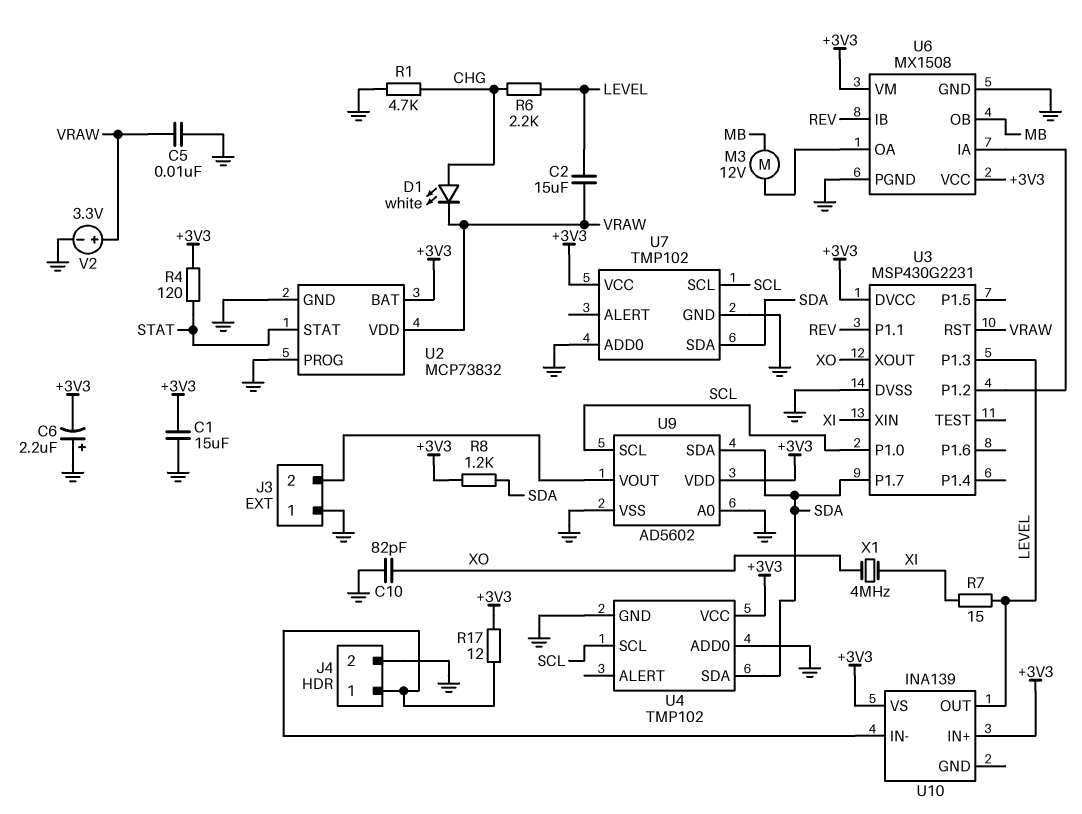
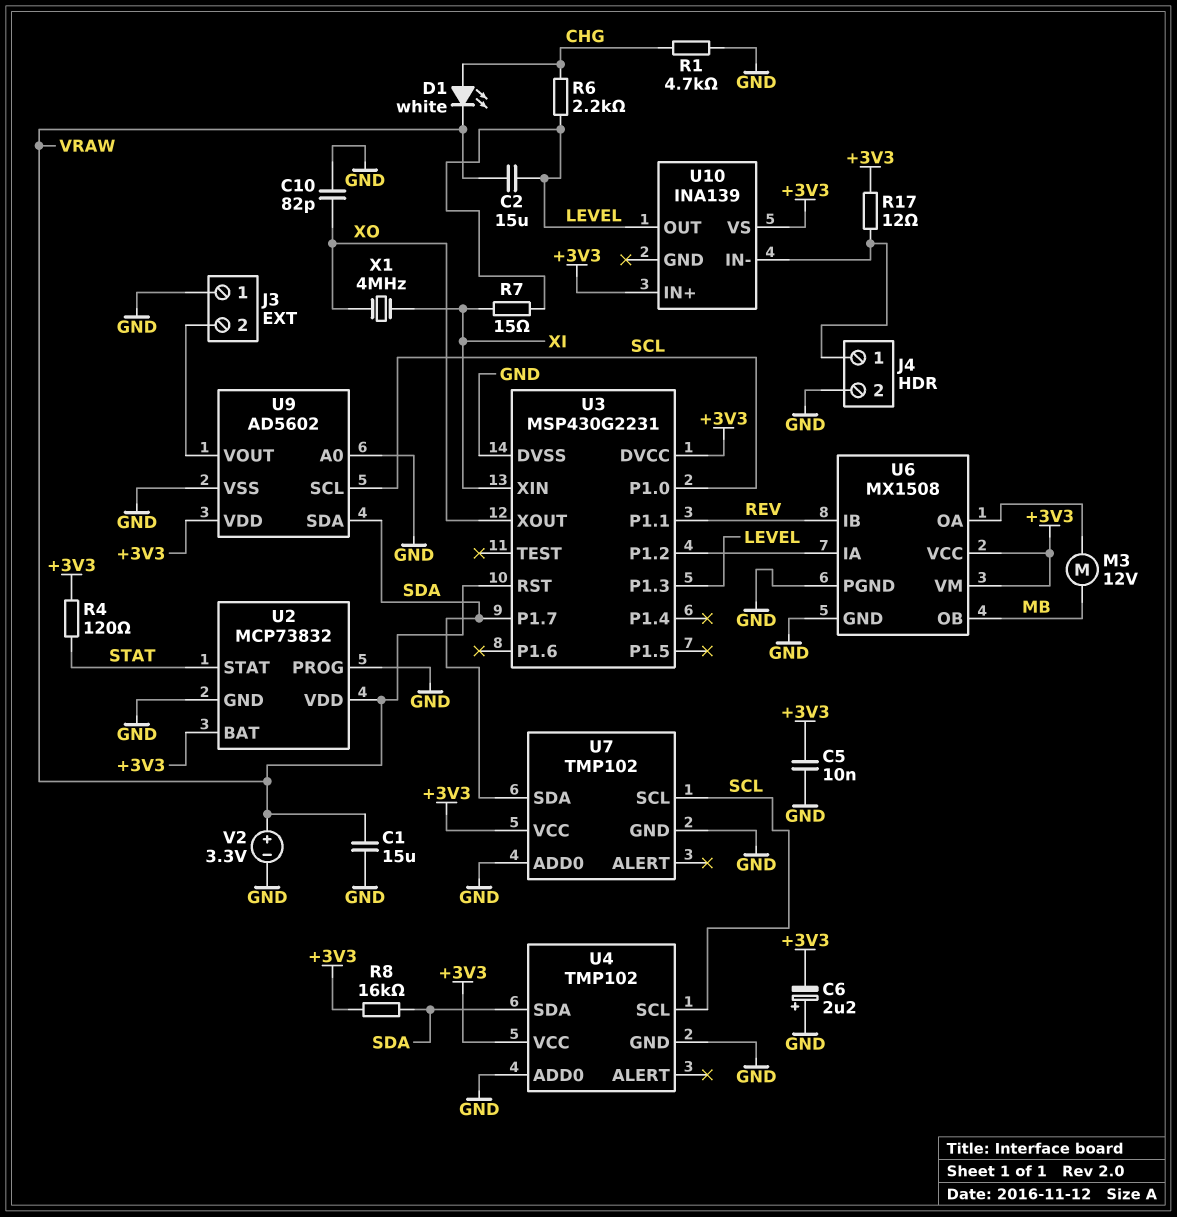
C1: 15uF (+3V3, GND) -> 15uF (GND, VRAW)
C5: 10nF (GND, VRAW) -> 10nF (+3V3, GND)
R8: 1.2k (+3V3, SDA) -> 16k (+3V3, SDA)

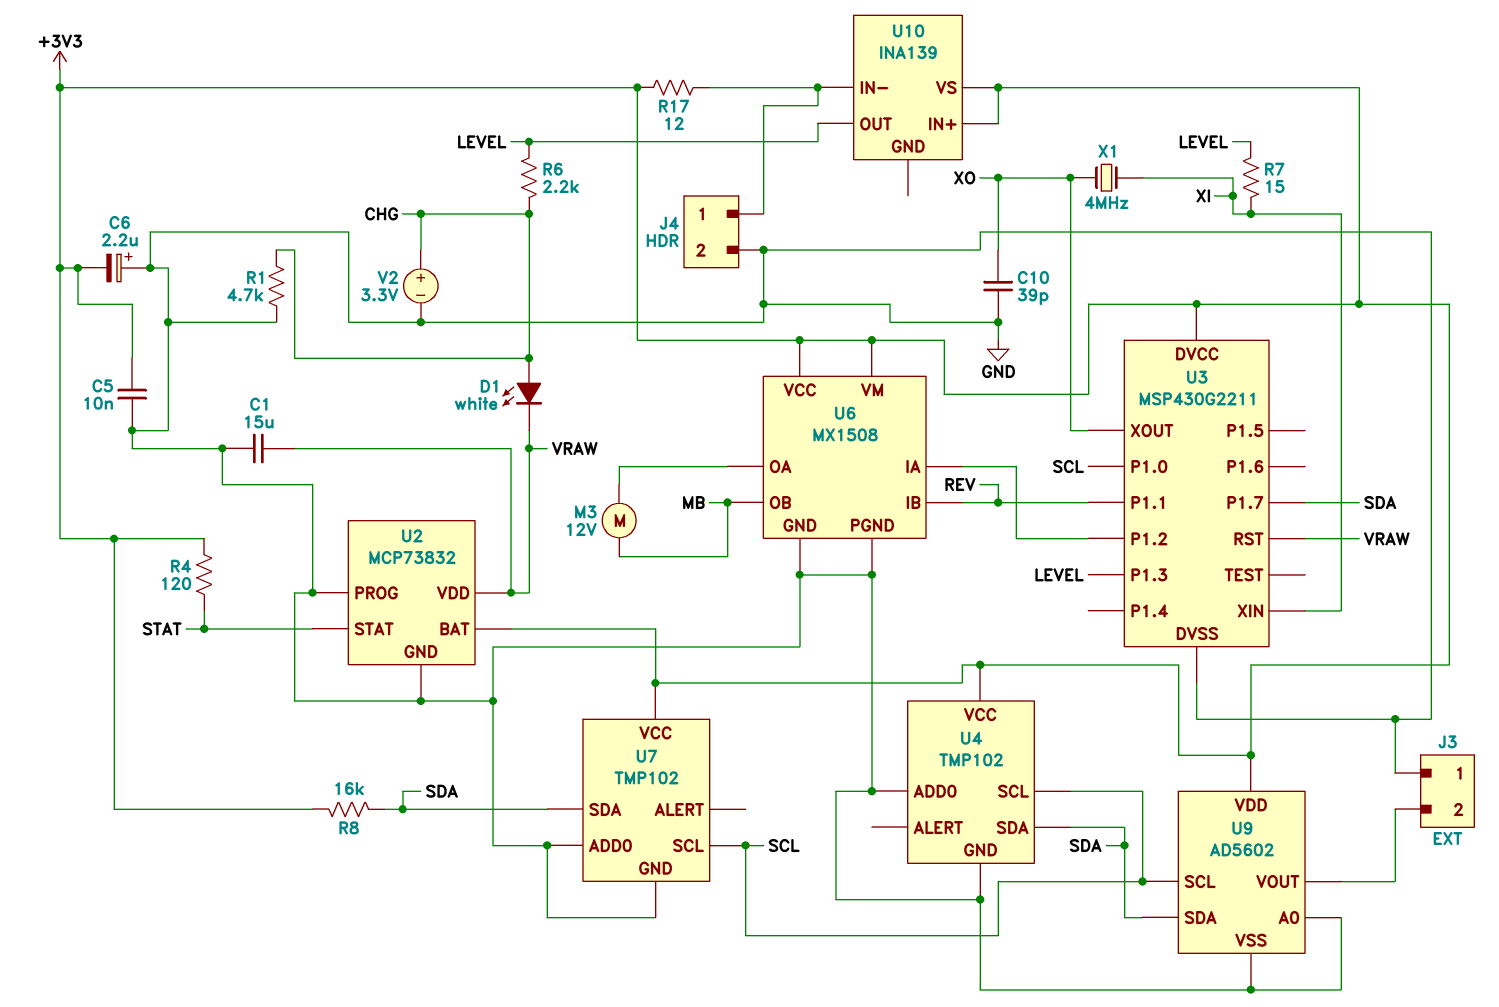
C2: 15uF (LEVEL, VRAW) -> none
C10: 82pF (GND, XO) -> 39pF (GND, XO)
U3: MSP430G2231 -> MSP430G2211
V2: 3.3V (plus VRAW, minus GND) -> 3.3V (plus CHG, minus GND)

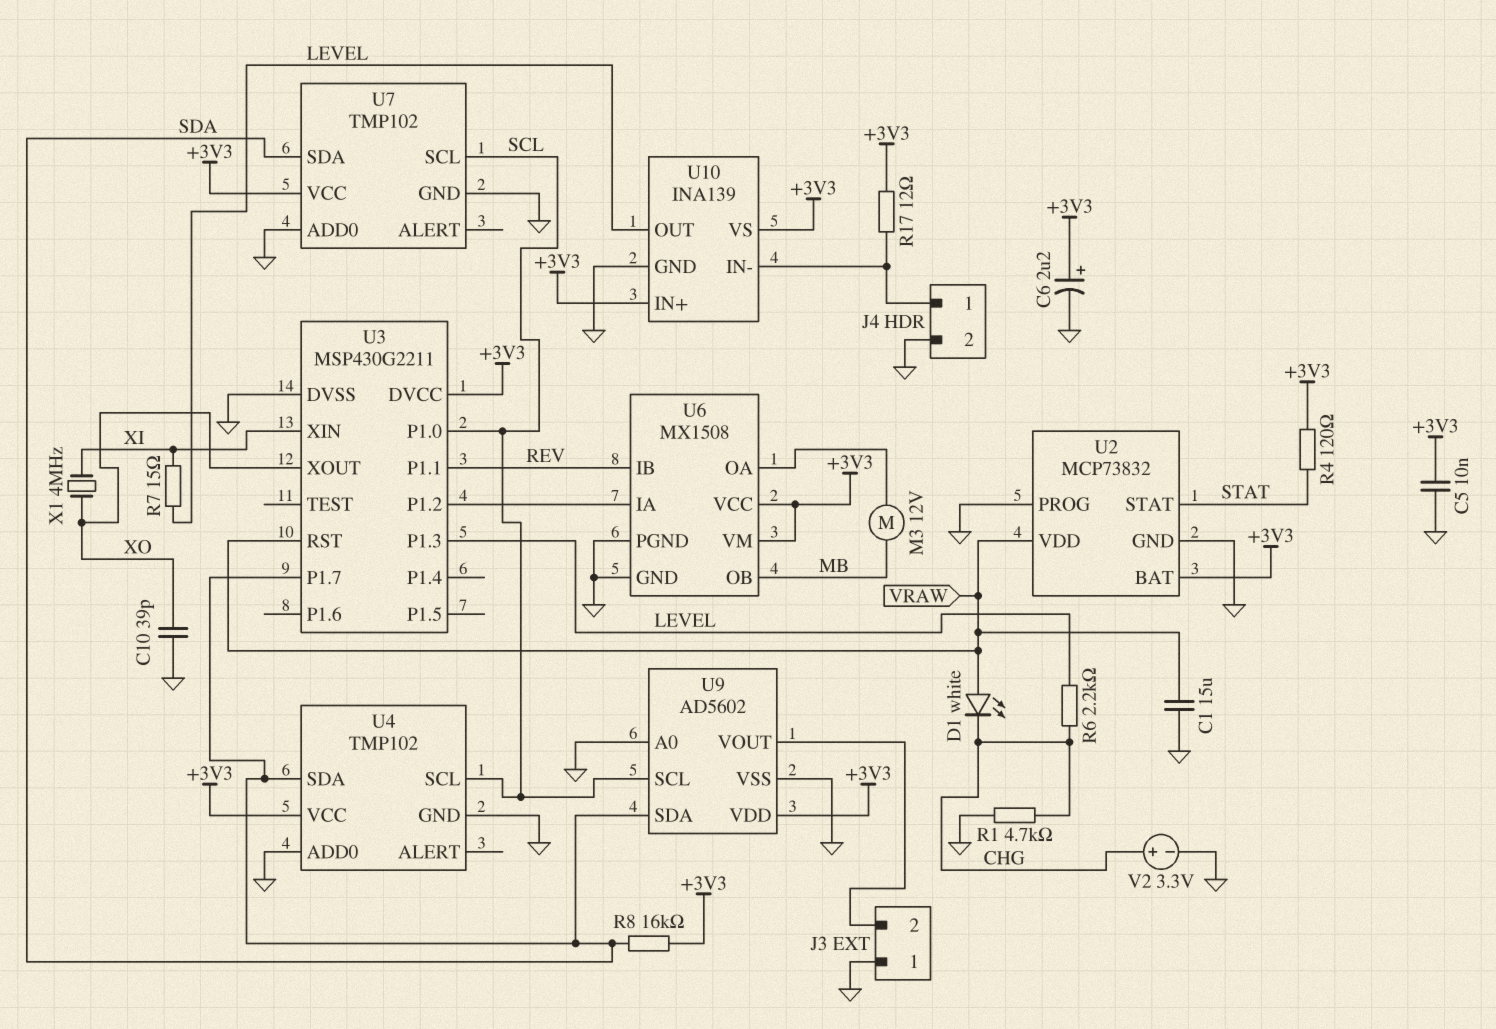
C6: 2.2uF (plus GND, minus +3V3) -> 2.2uF (plus +3V3, minus GND)
D1: LED white (A CHG, K VRAW) -> LED white (A VRAW, K CHG)
U10 pin GND: none -> GND

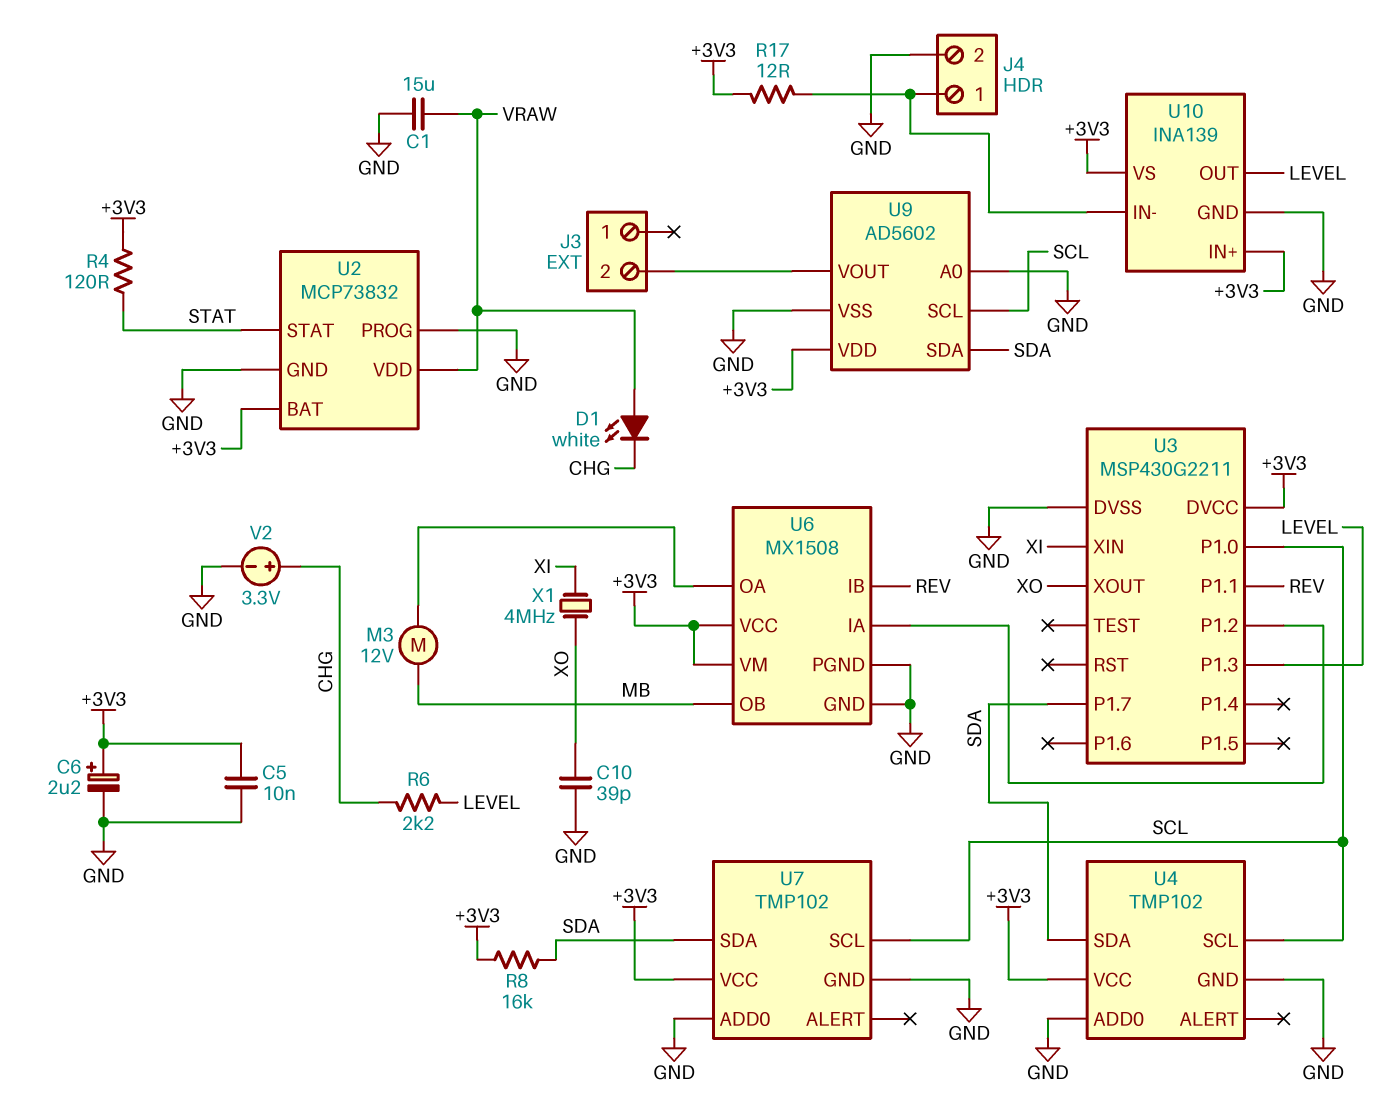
J3 pin 1: GND -> none
R1: 4.7k (CHG, GND) -> none
R7: 15 (LEVEL, XI) -> none
U3 pin RST: VRAW -> none

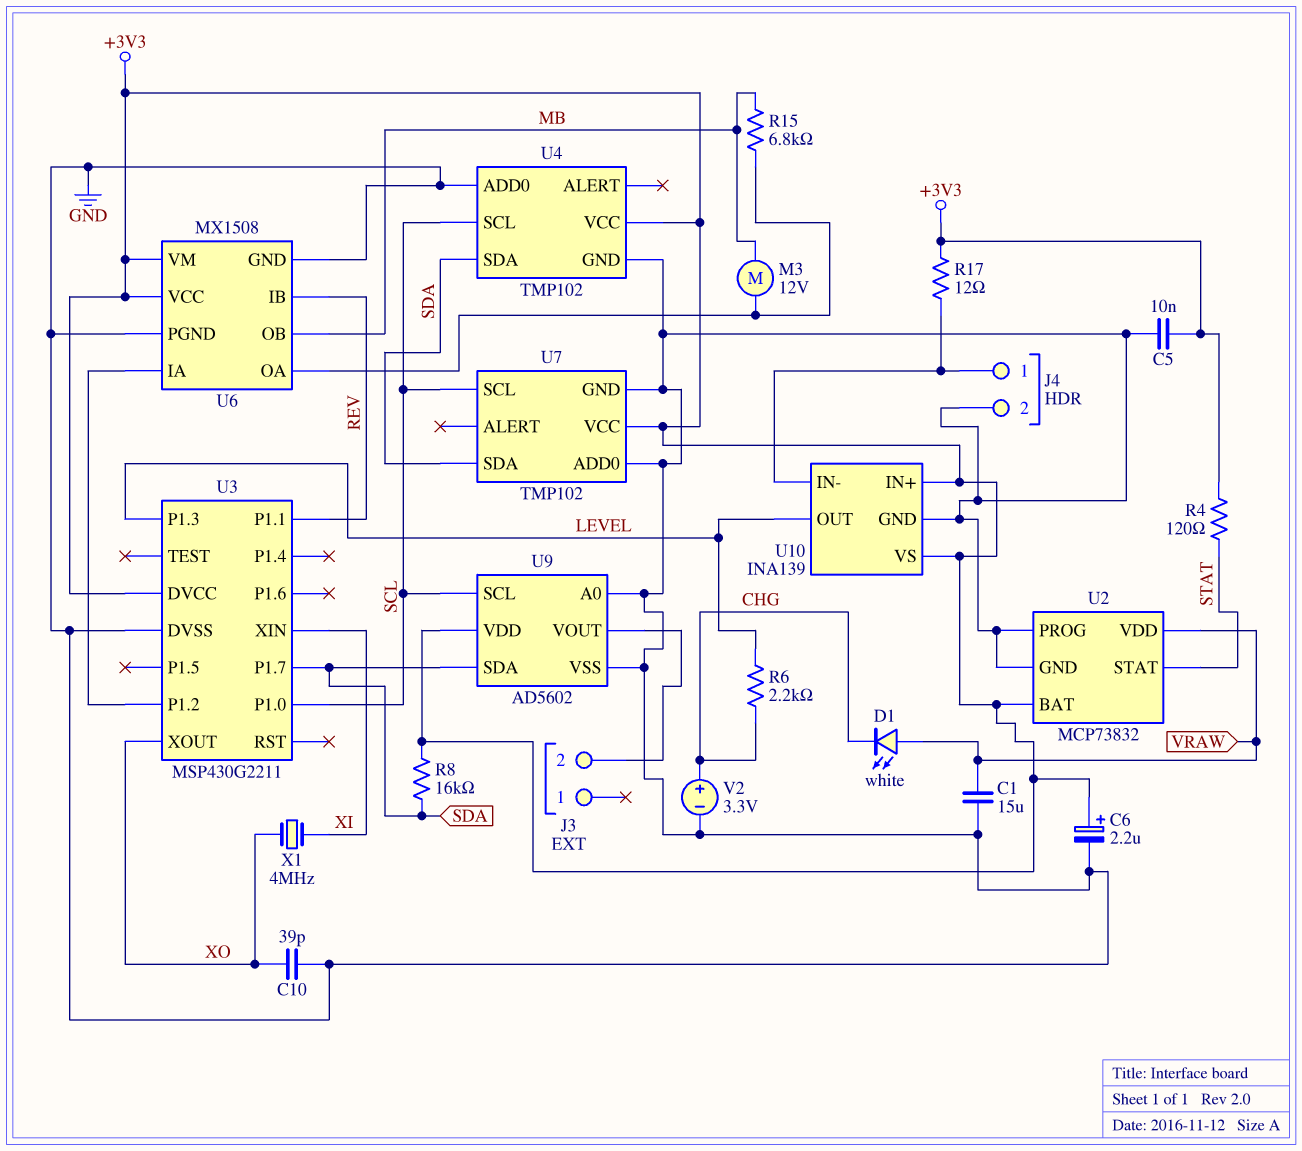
R15: none -> 6.8k (MB, U6/OA)

